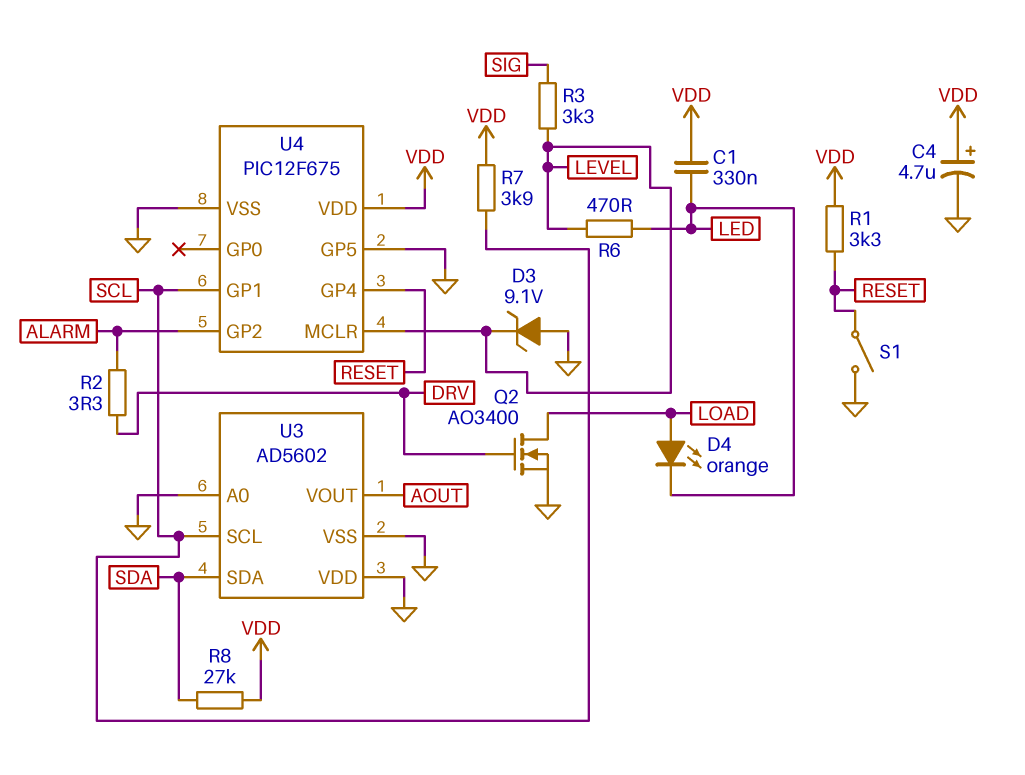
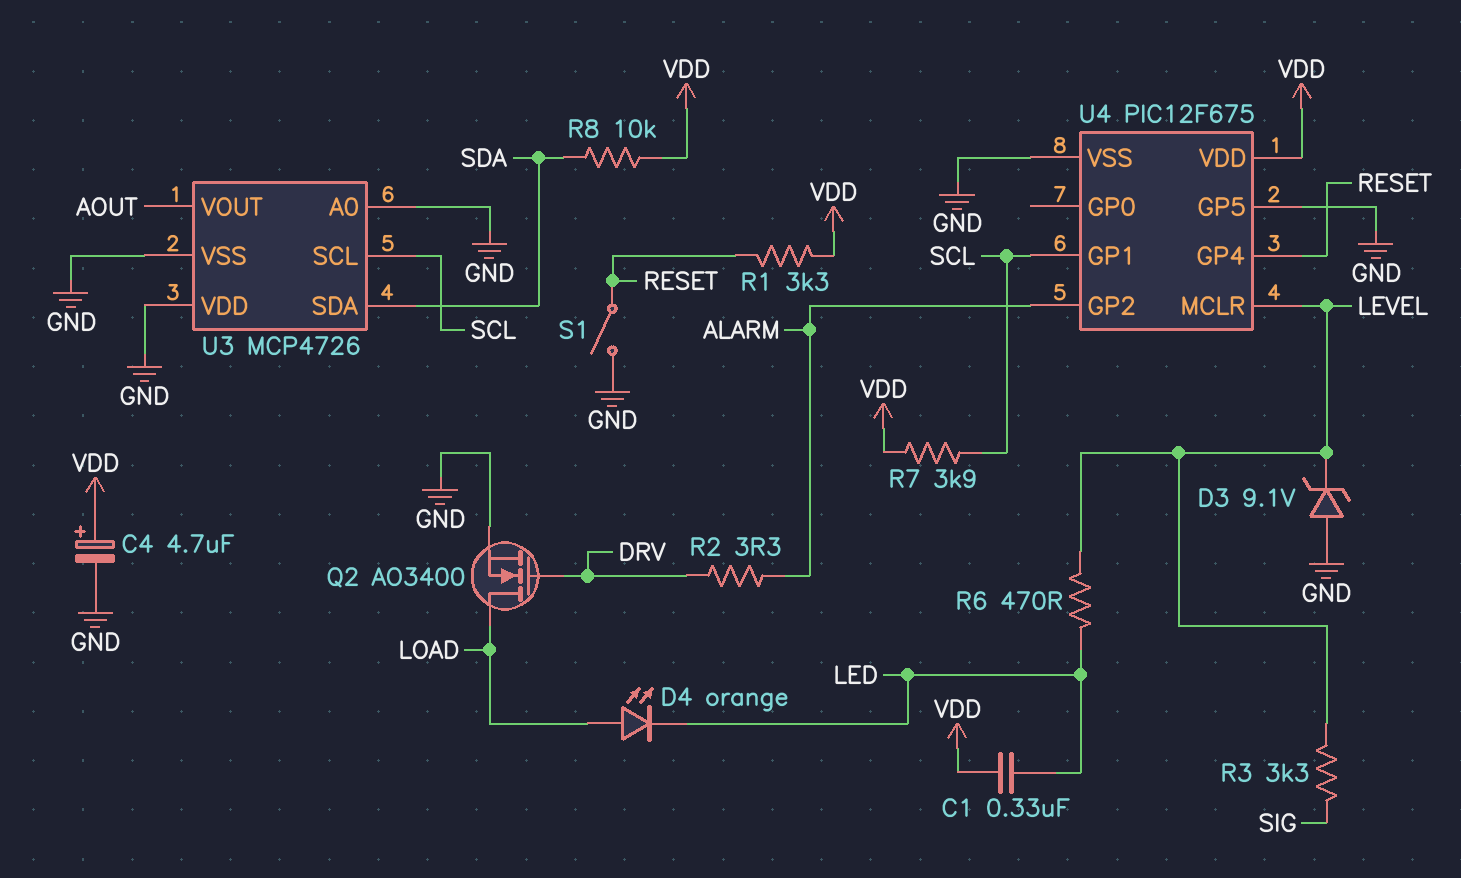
R8: 27k (SDA, VDD) -> 10k (SDA, VDD)
U3: AD5602 -> MCP4726

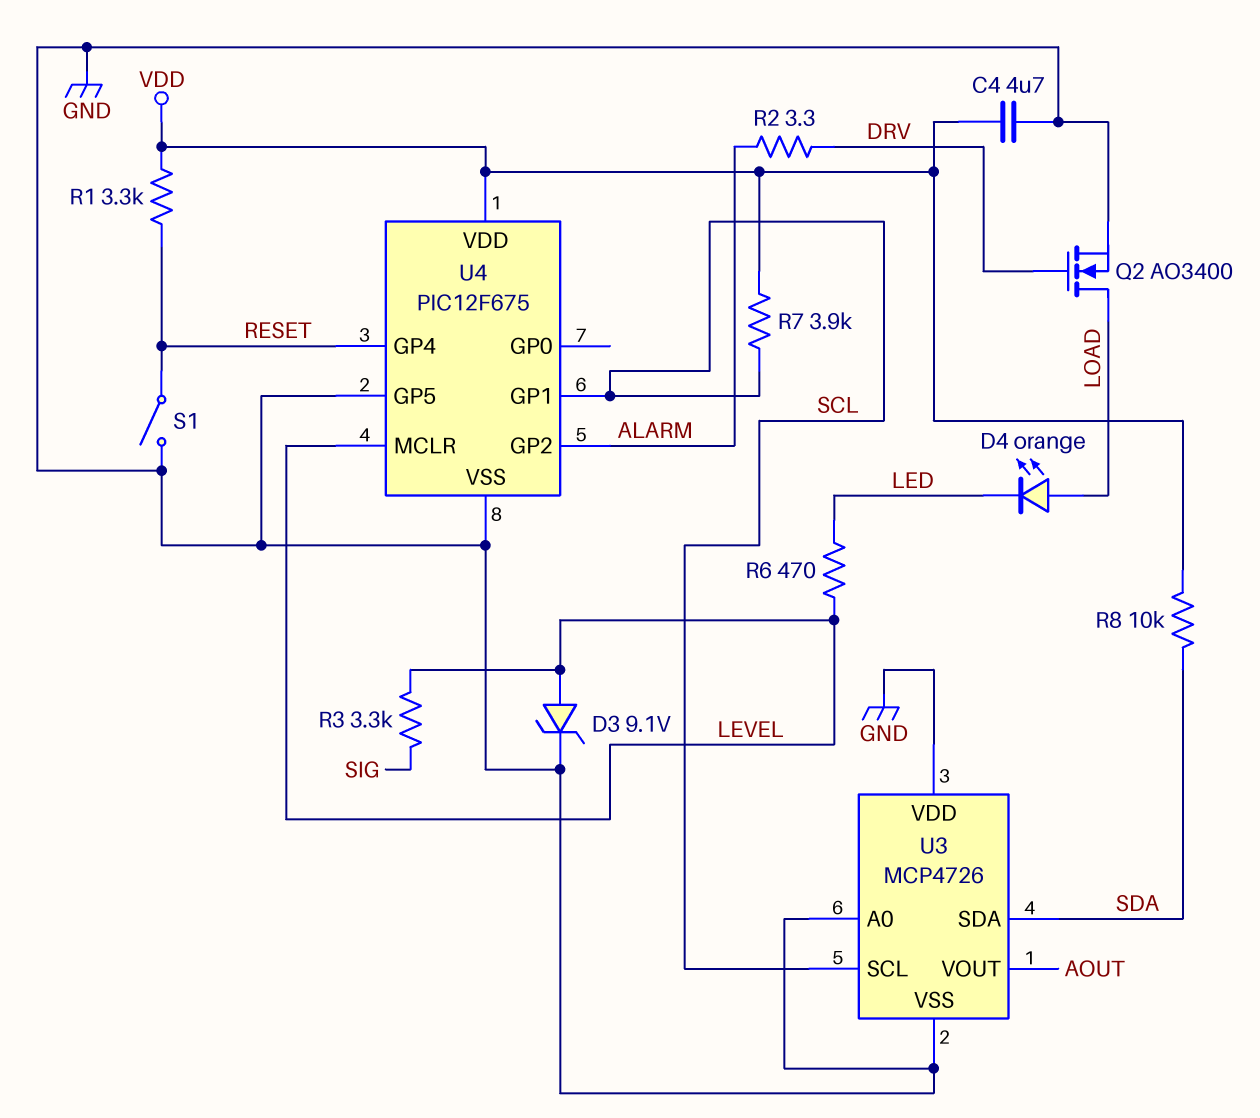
C1: 330nF (LED, VDD) -> none
C4: 4.7uF (plus VDD, minus GND) -> 4.7uF (GND, VDD)
D3: zener 9.1V (A GND, K LEVEL) -> zener 9.1V (A LEVEL, K GND)

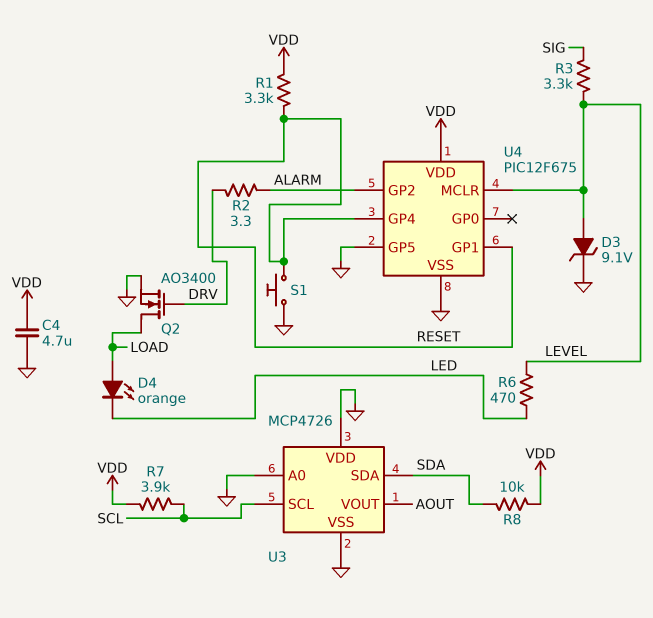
S1: switch (GND, RESET) -> button (GND, RESET)
U4 pin GP1: SCL -> RESET

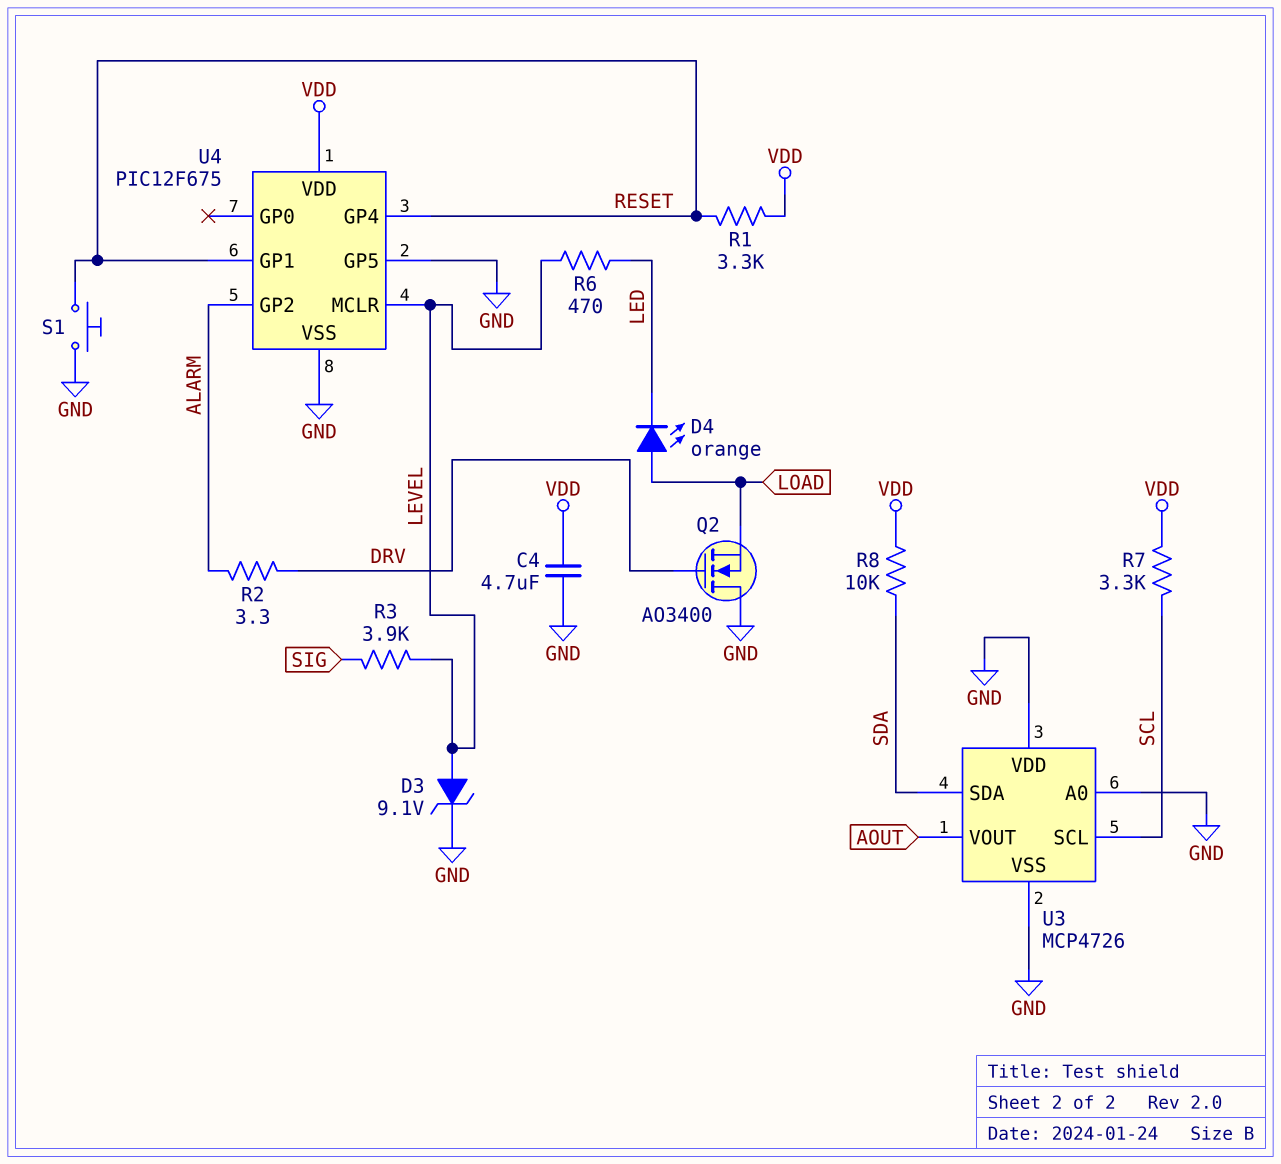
Q2: NMOS AO3400 (G DRV, D LOAD, S GND) -> NMOS AO3400 (G DRV, D GND, S LOAD)
R3: 3.3k (LEVEL, SIG) -> 3.9k (LEVEL, SIG)
R7: 3.9k (SCL, VDD) -> 3.3k (SCL, VDD)

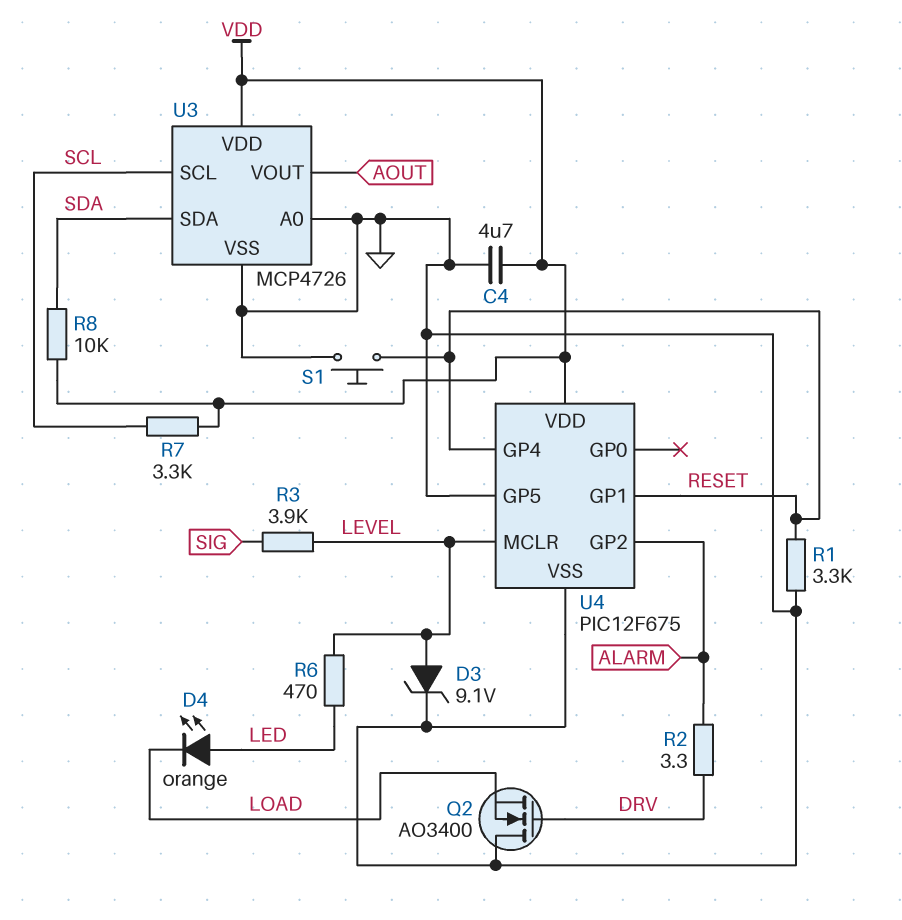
D4: LED orange (A LOAD, K LED) -> LED orange (A LED, K LOAD)
R1: 3.3k (RESET, VDD) -> 3.3k (GND, RESET)
U3 pin VDD: GND -> VDD

